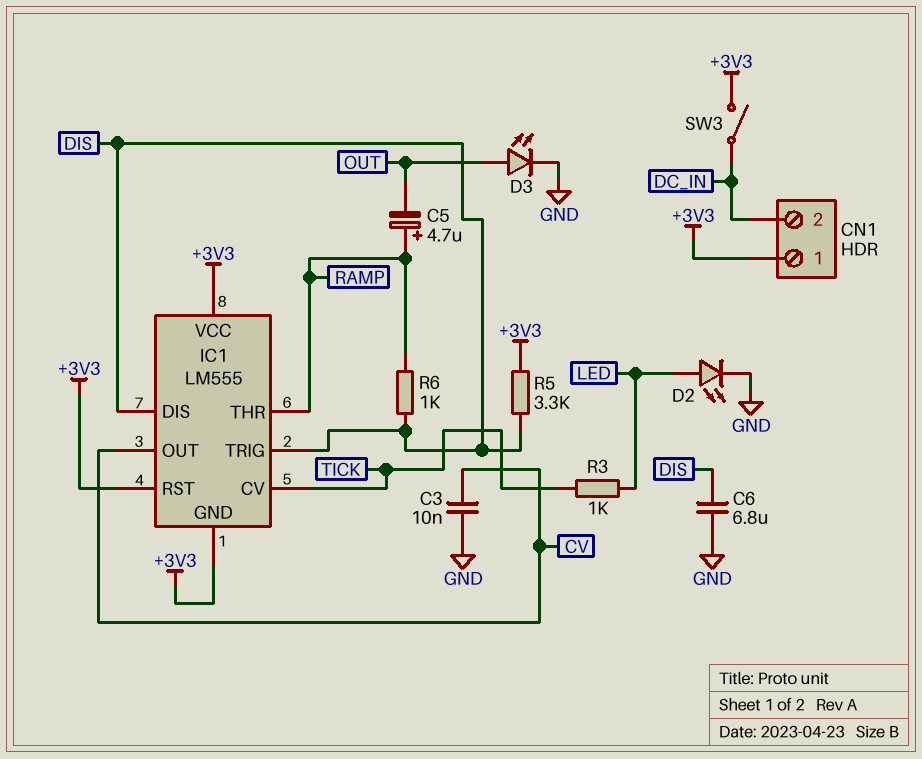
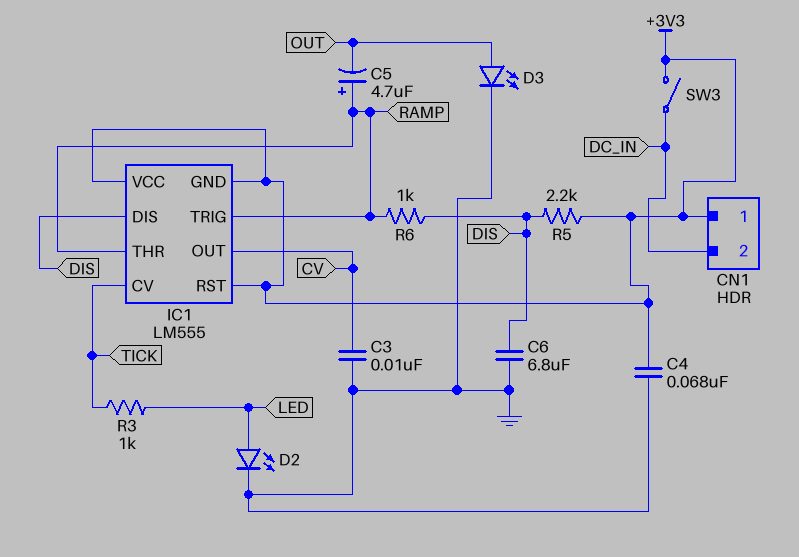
C4: none -> 68nF (+3V3, GND)
IC1 pin TRIG: DIS -> RAMP
R5: 3.3k (+3V3, DIS) -> 2.2k (+3V3, DIS)

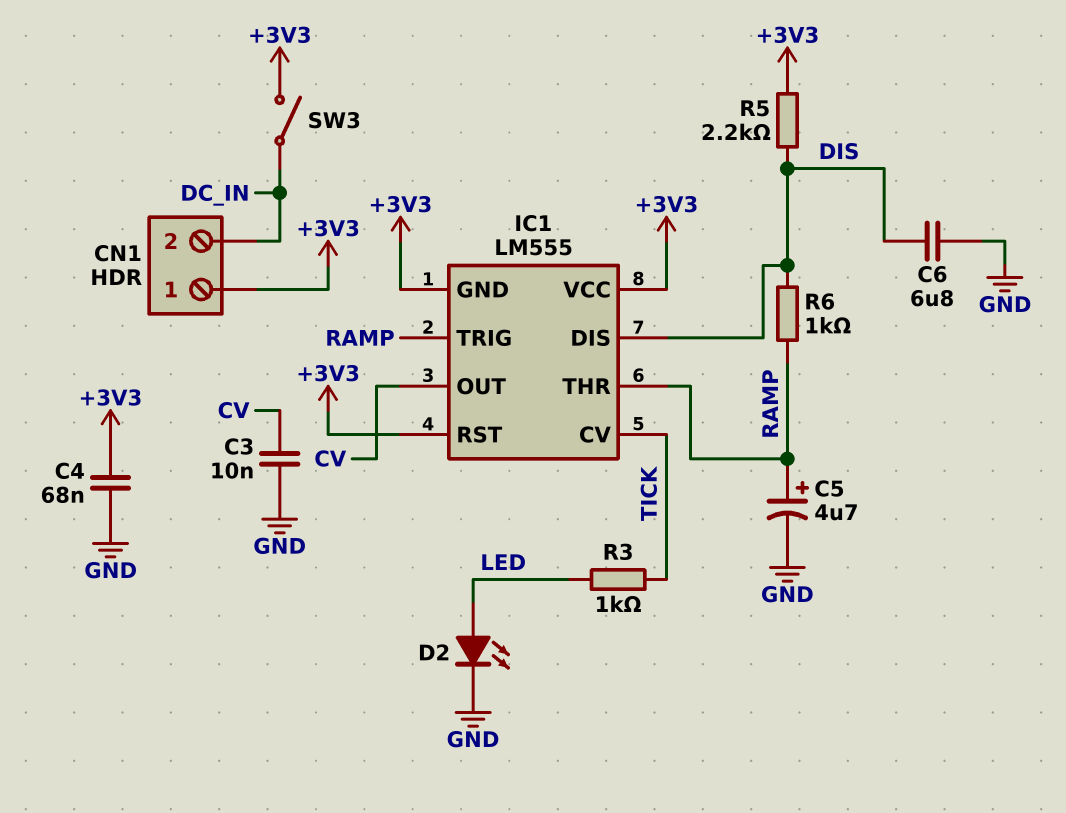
C5: 4.7uF (plus RAMP, minus OUT) -> 4.7uF (plus RAMP, minus GND)
D3: LED (A OUT, K GND) -> none

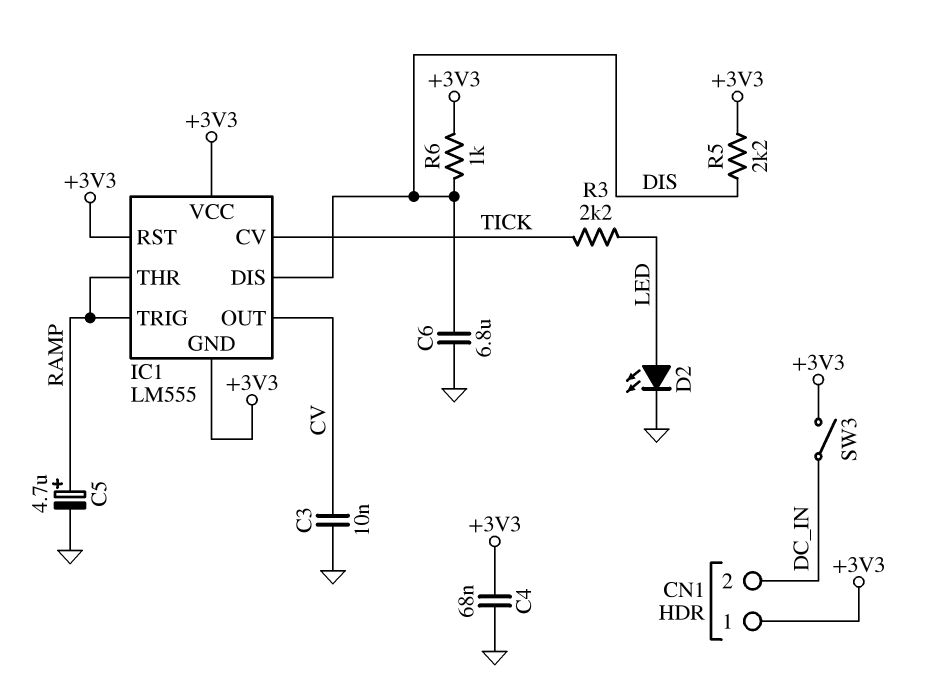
R3: 1k (LED, TICK) -> 2.2k (LED, TICK)
R6: 1k (DIS, RAMP) -> 1k (+3V3, DIS)

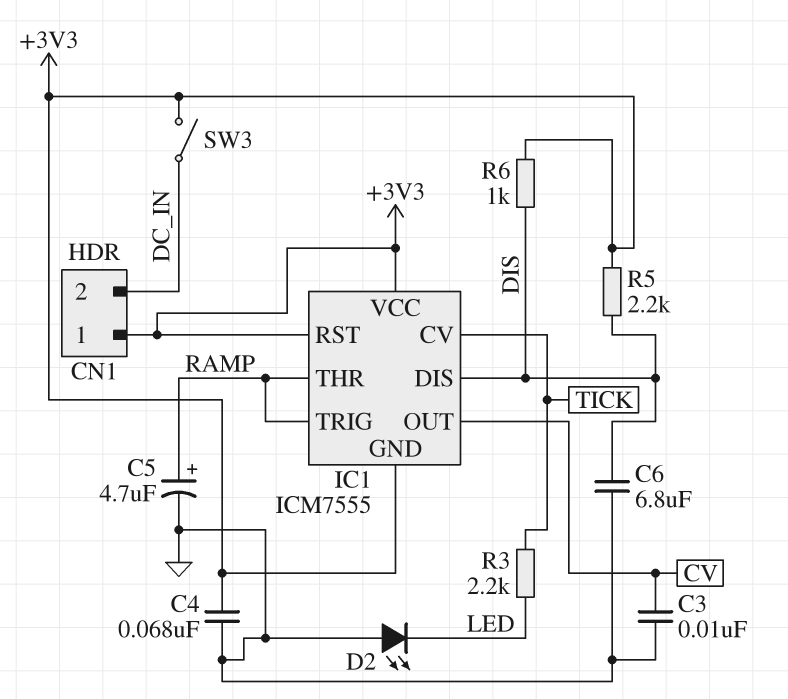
D2: LED (A LED, K GND) -> LED (A GND, K LED)
IC1: LM555 -> ICM7555

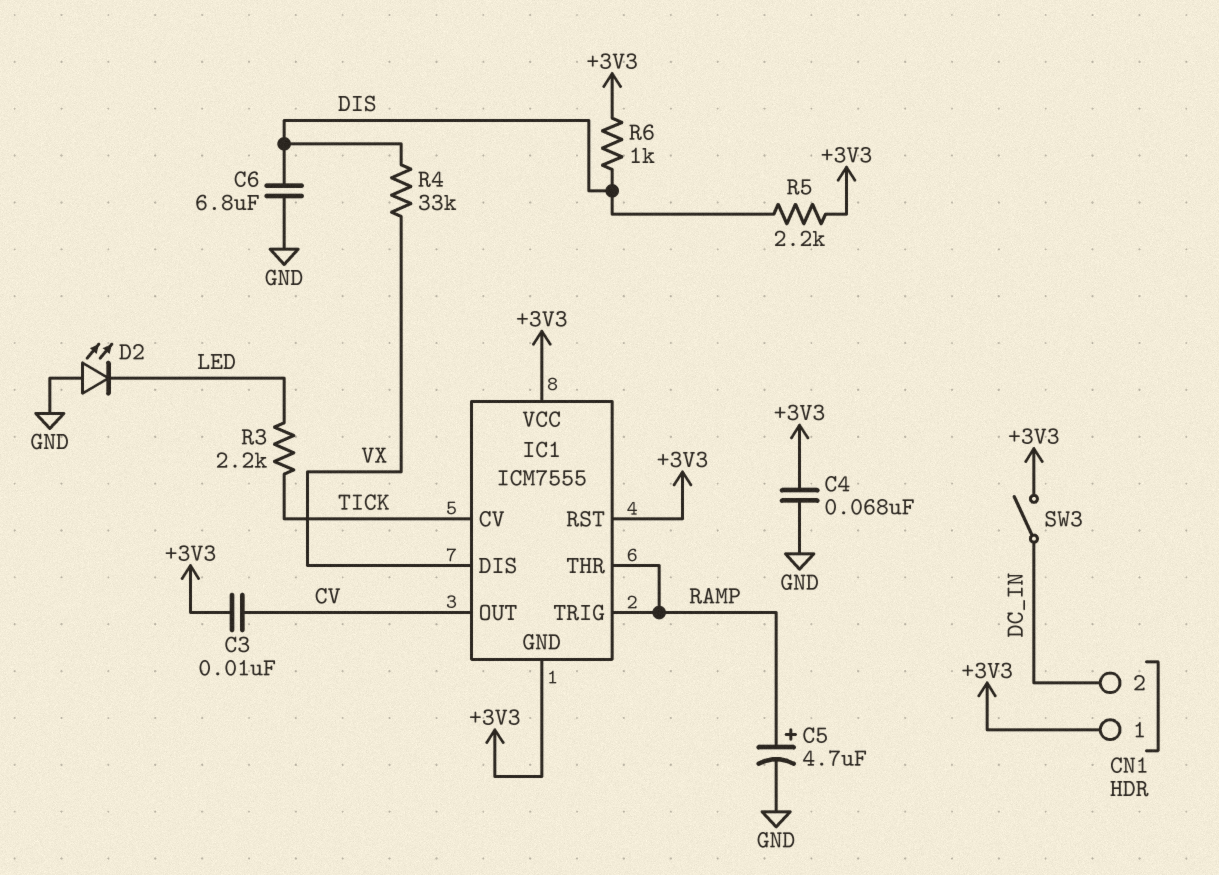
C3: 10nF (CV, GND) -> 10nF (+3V3, CV)
IC1 pin DIS: DIS -> VX
R4: none -> 33k (DIS, VX)

